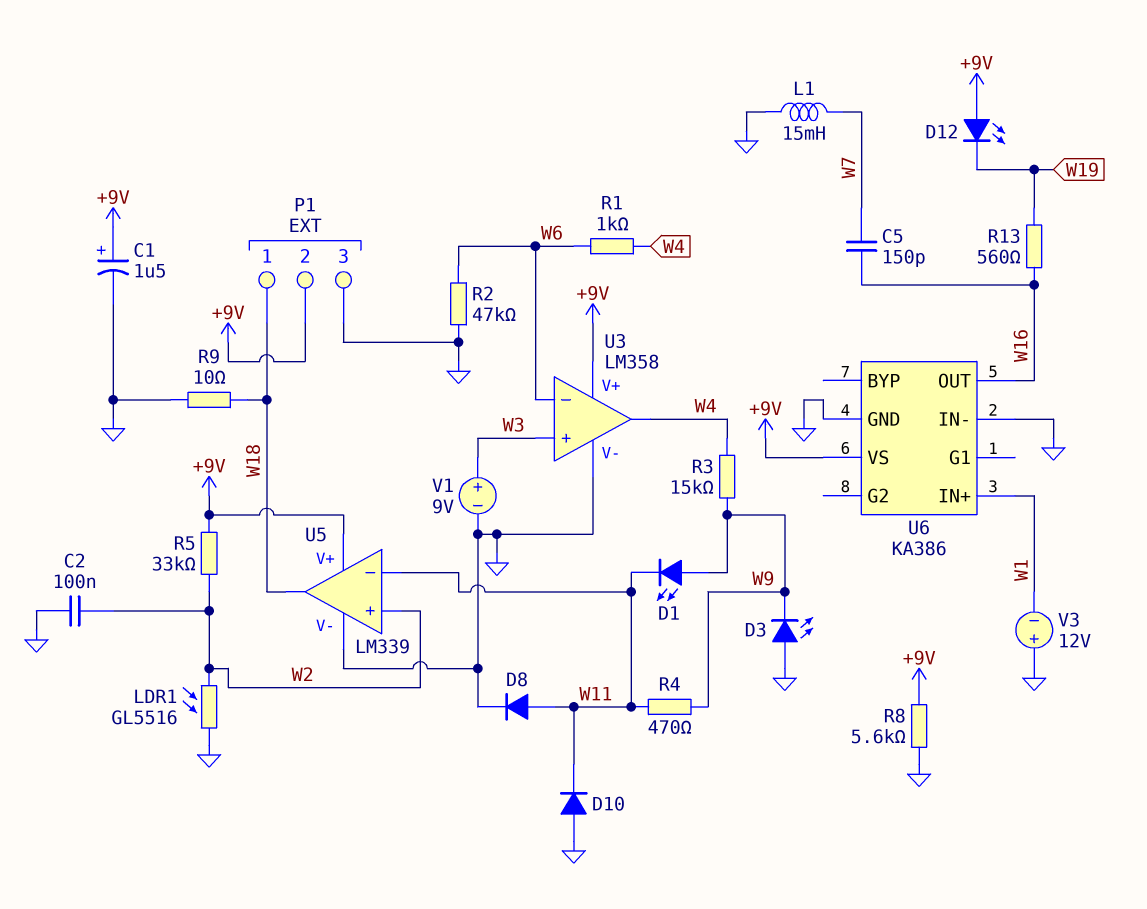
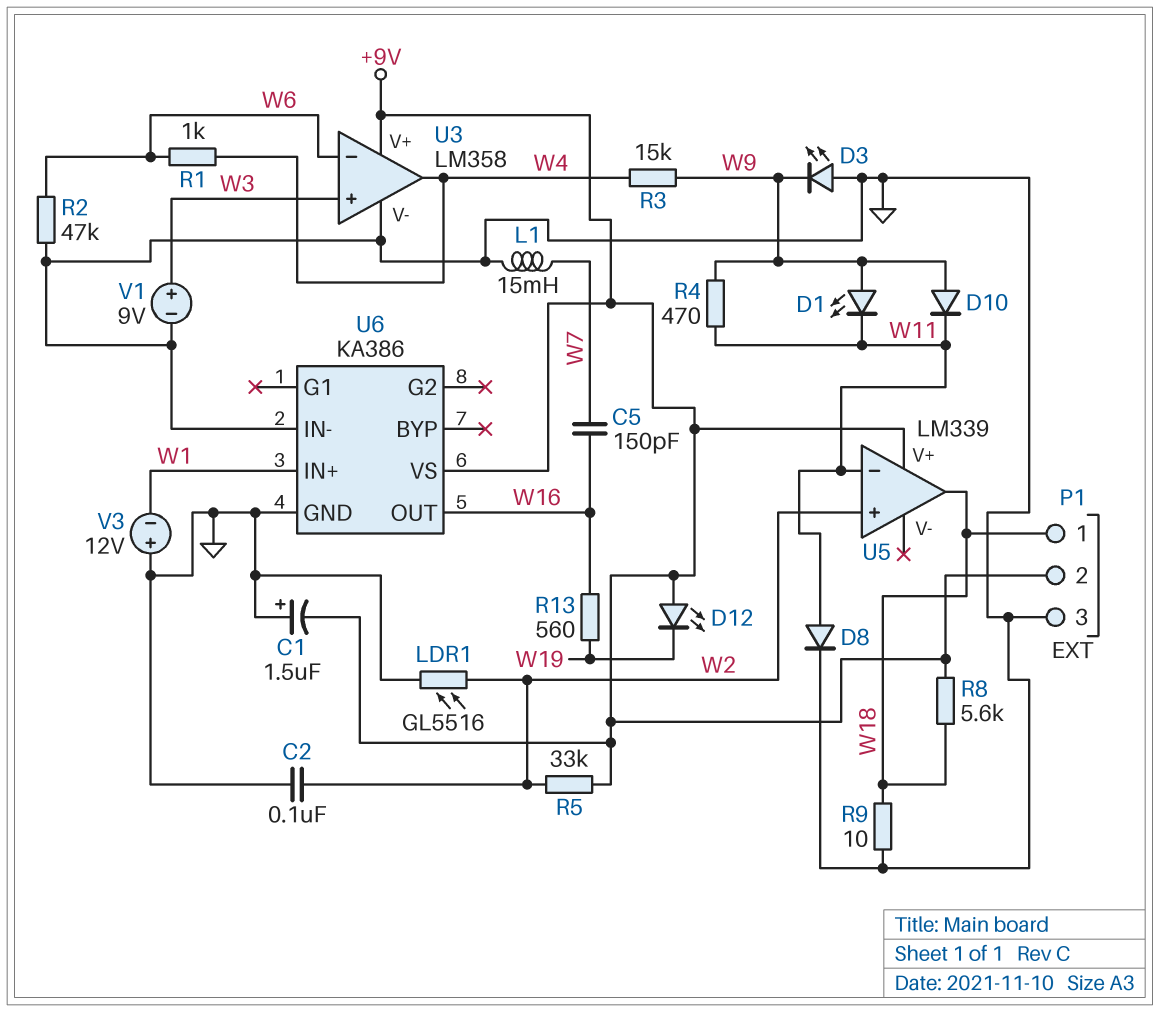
C1: 1.5uF (plus +9V, minus GND) -> 1.5uF (plus GND, minus +9V)
D10: diode (A GND, K W11) -> diode (A W9, K W11)
R8: 5.6k (+9V, GND) -> 5.6k (+9V, W18)
U5 pin V-: GND -> none

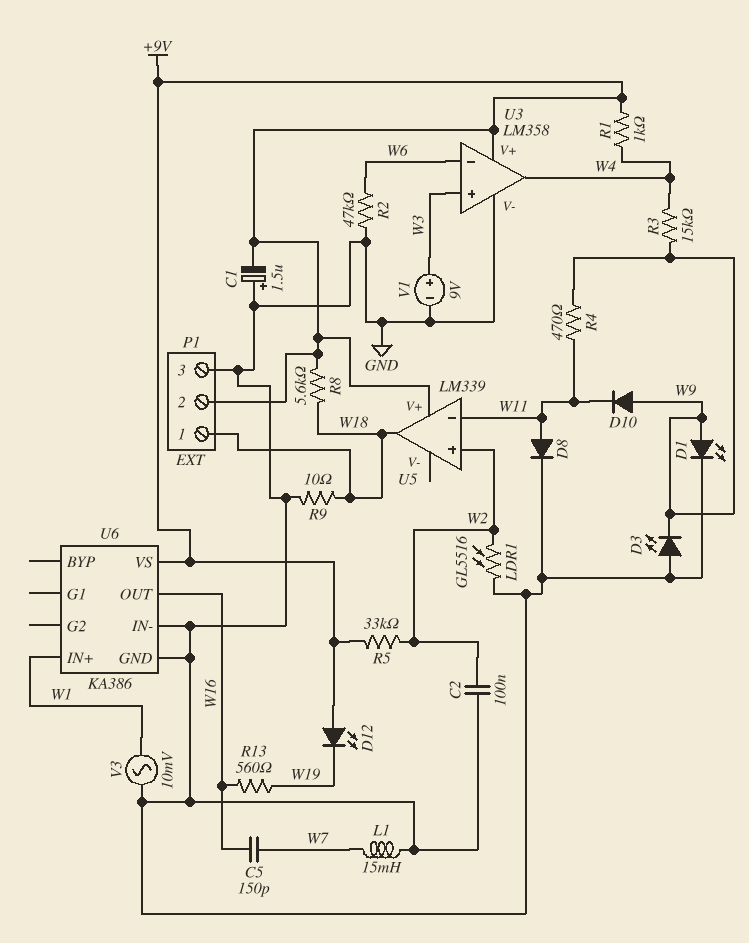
D1: LED (A W9, K W11) -> LED (A W9, K GND)
R1: 1k (W4, W6) -> 1k (+9V, W4)
V3: 12V (plus GND, minus W1) -> AC 10mV (GND, W1)

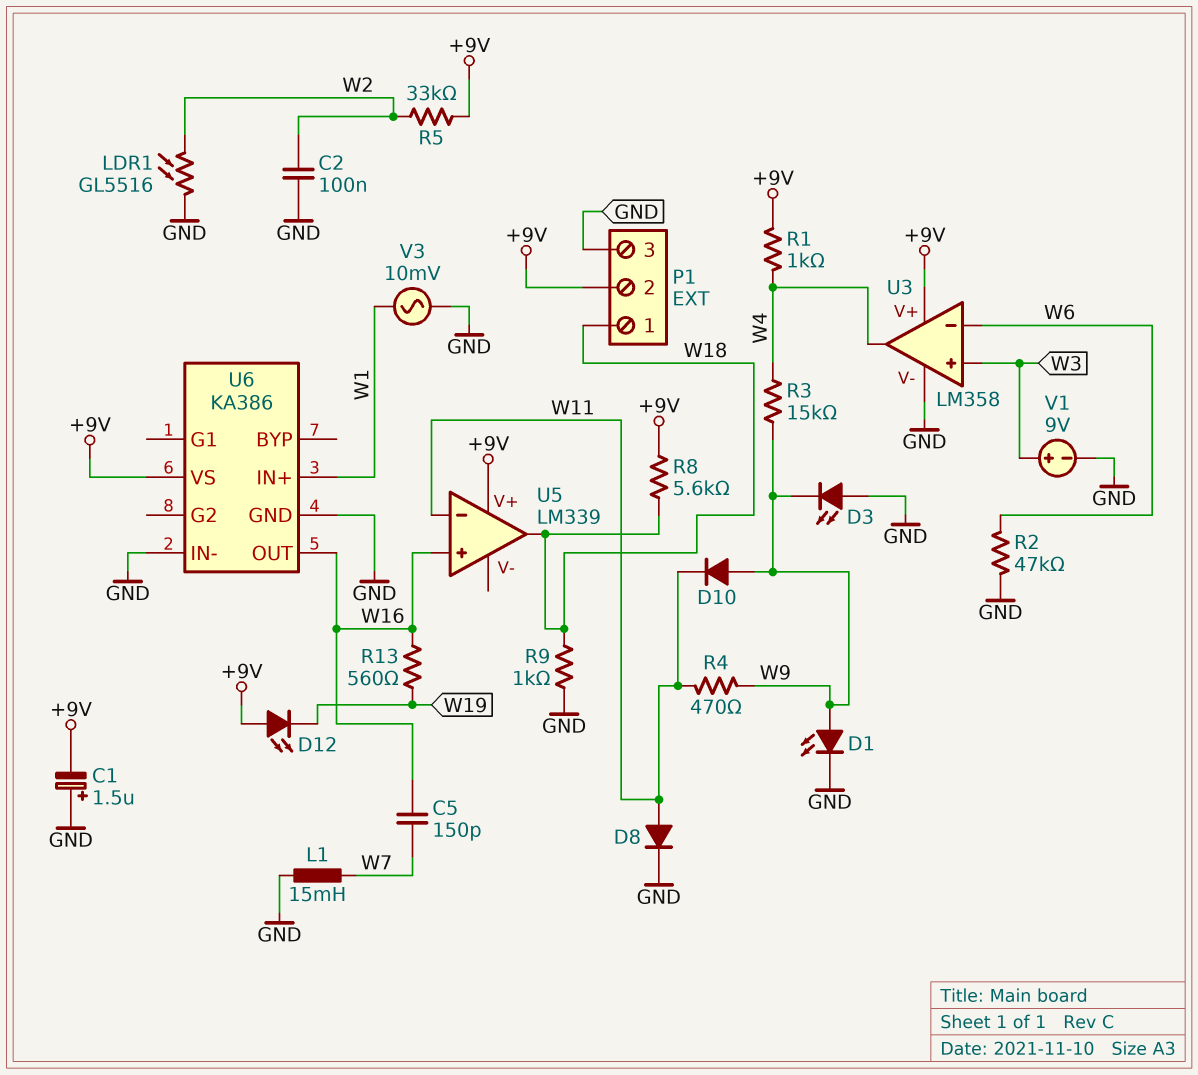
R9: 10 (GND, W18) -> 1k (GND, W18)
U5 pin in+: W2 -> W16

